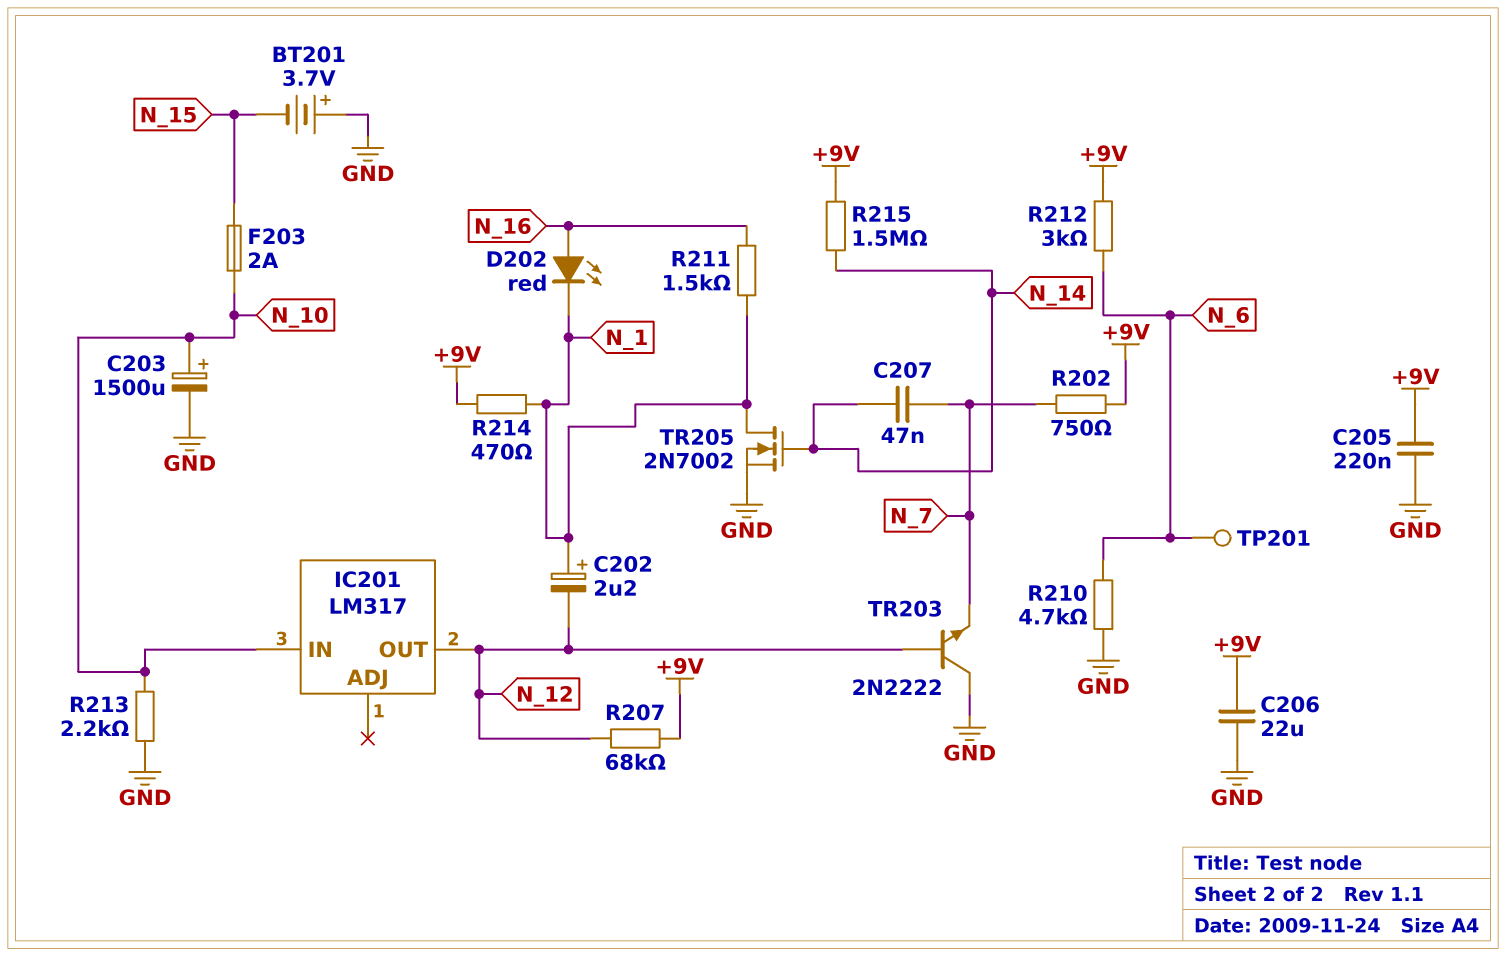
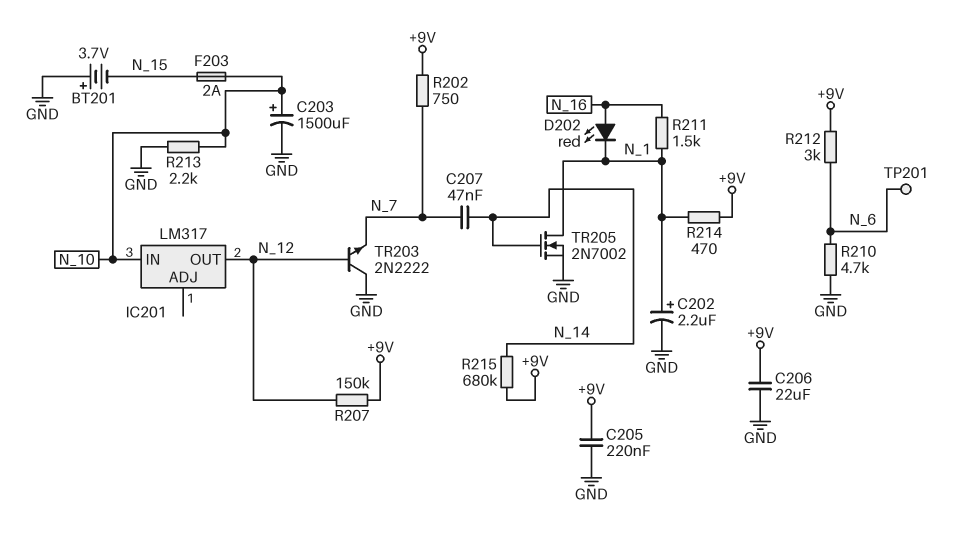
C202: 2.2uF (plus N_1, minus N_12) -> 2.2uF (plus N_1, minus GND)
R207: 68k (+9V, N_12) -> 150k (+9V, N_12)
R215: 1.5M (+9V, N_14) -> 680k (+9V, N_14)

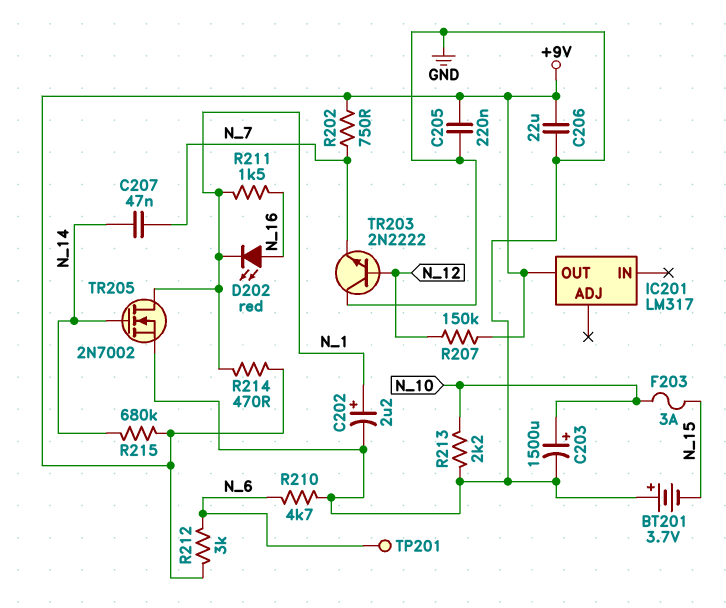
F203: 2A (N_10, N_15) -> 3A (N_10, N_15)
IC201 pin IN: N_10 -> none
IC201 pin OUT: N_12 -> +9V

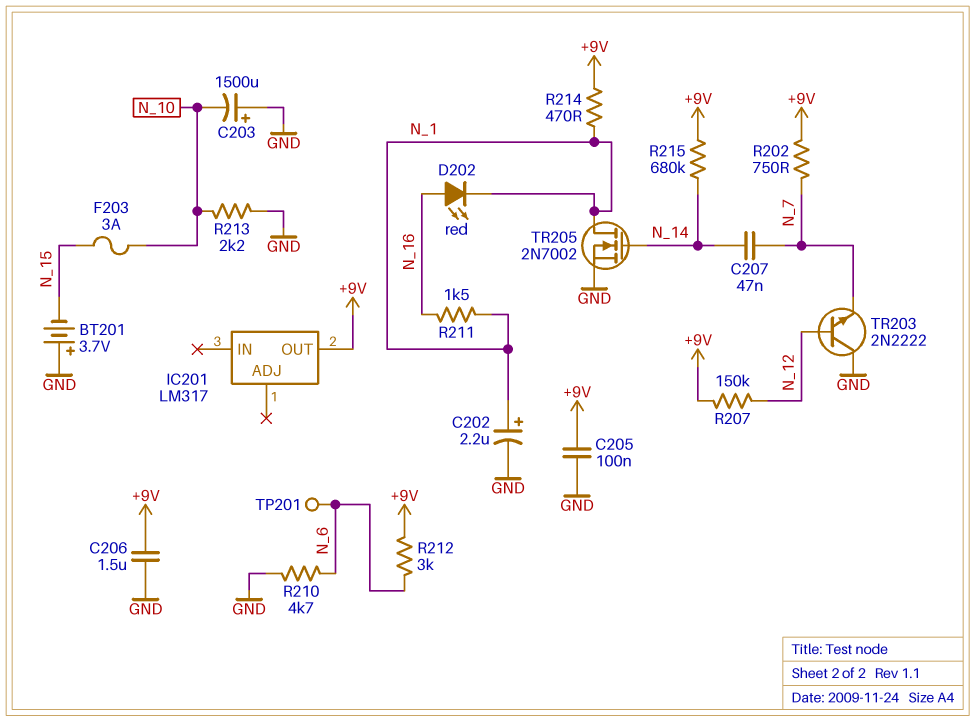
C203: 1500uF (plus N_10, minus GND) -> 1500uF (plus GND, minus N_10)
C205: 220nF (+9V, GND) -> 100nF (+9V, GND)
C206: 22uF (+9V, GND) -> 1.5uF (+9V, GND)

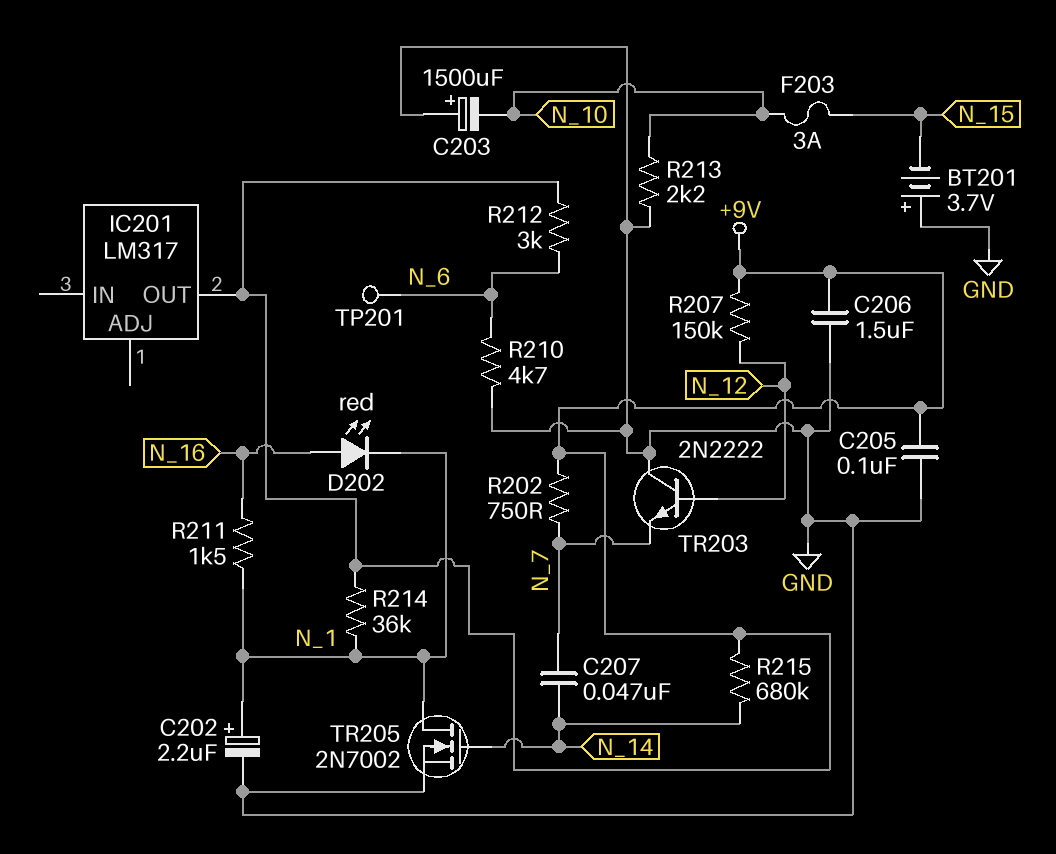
R214: 470 (+9V, N_1) -> 36k (+9V, N_1)

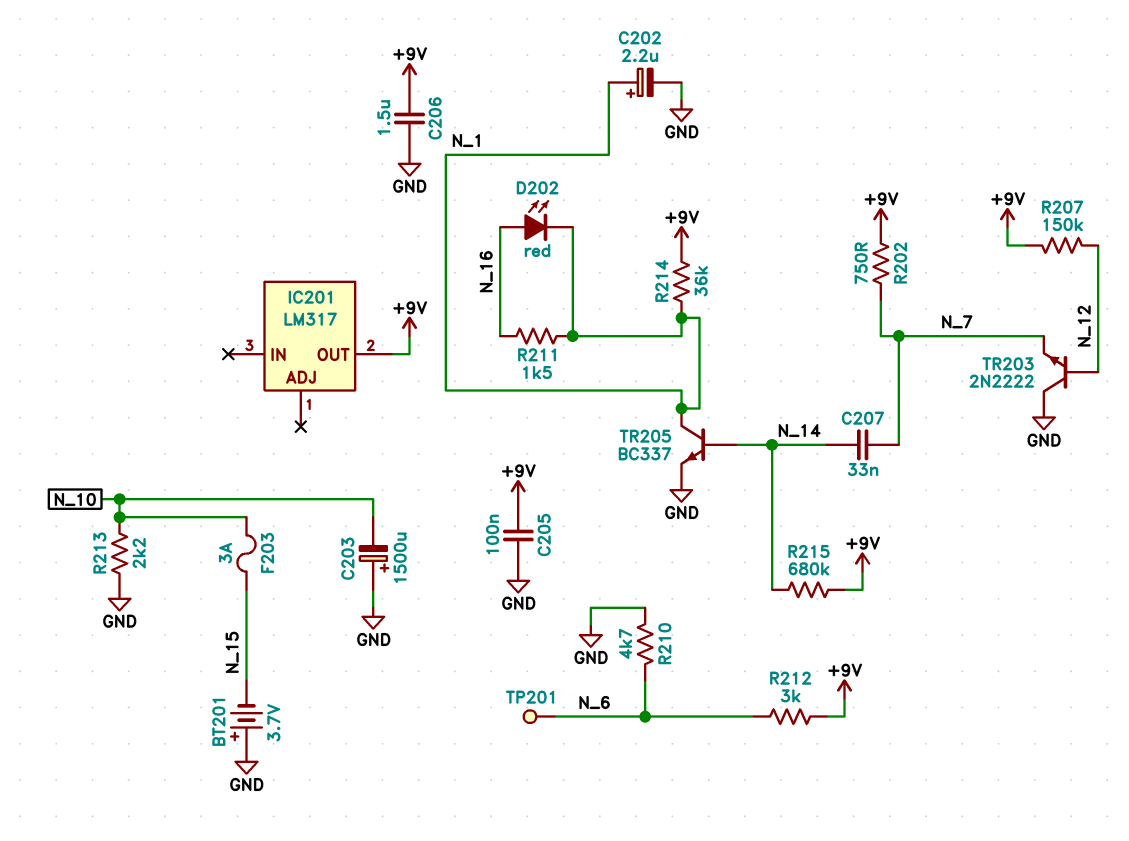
C207: 47nF (N_7, N_14) -> 33nF (N_7, N_14)
TR205: NMOS 2N7002 (G N_14, D N_1, S GND) -> NPN BC337 (B N_14, C N_1, E GND)

